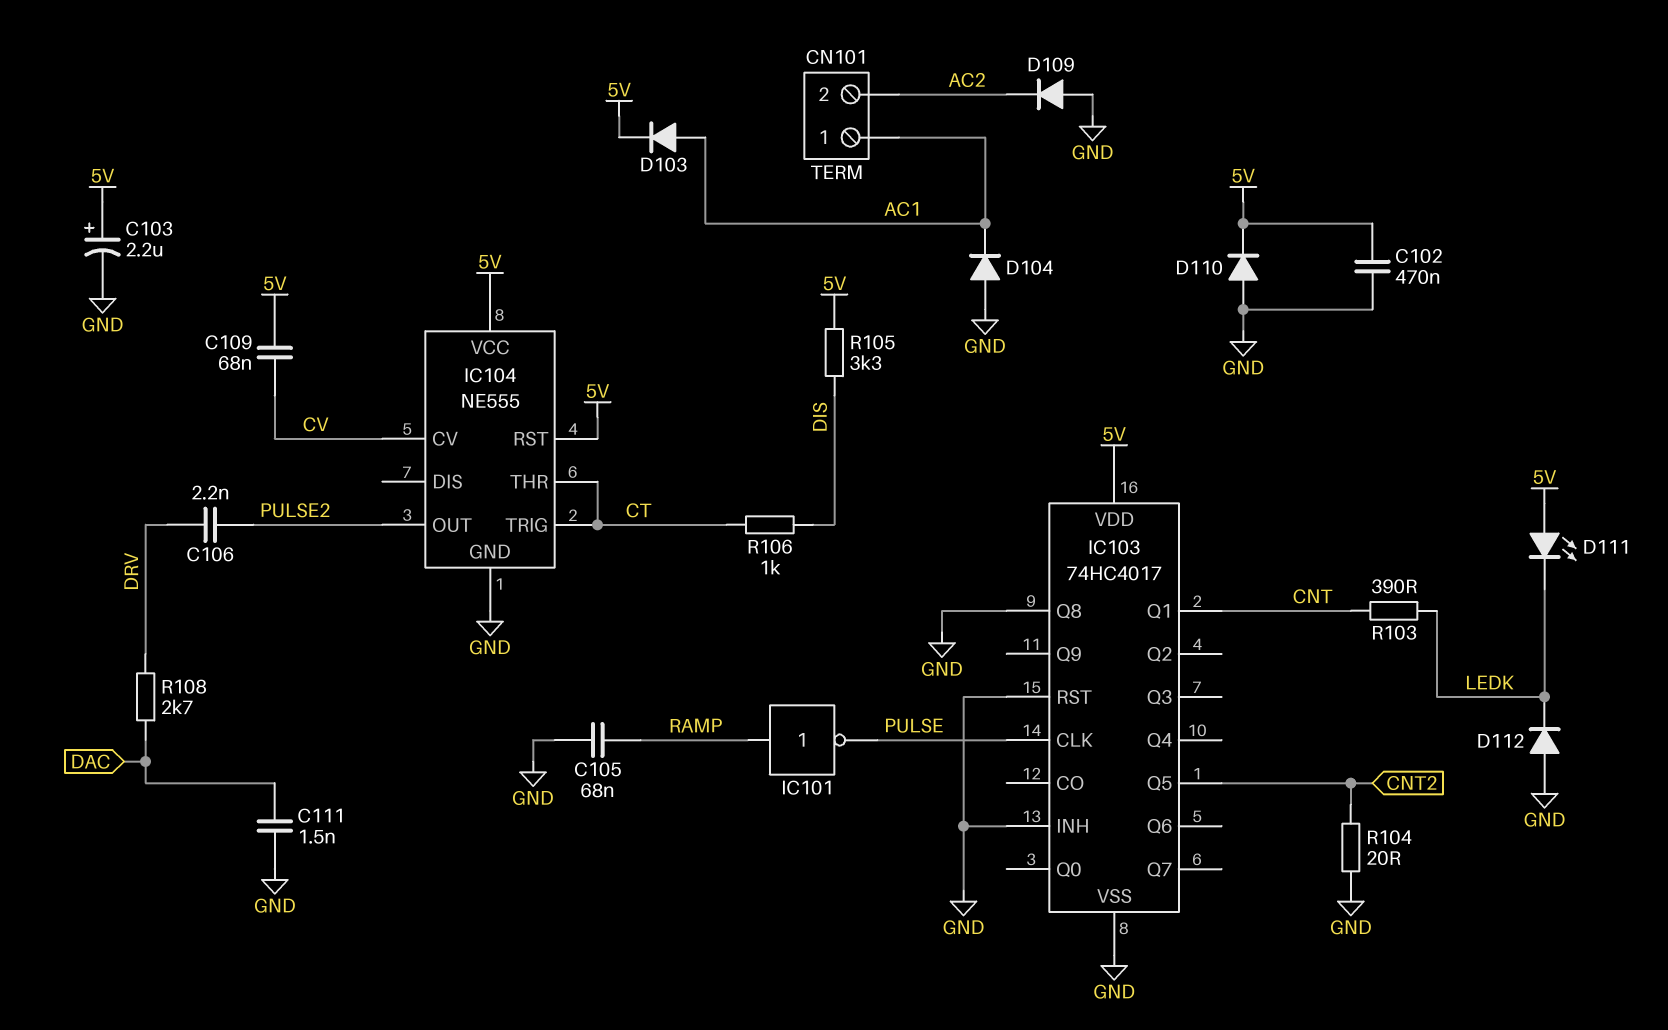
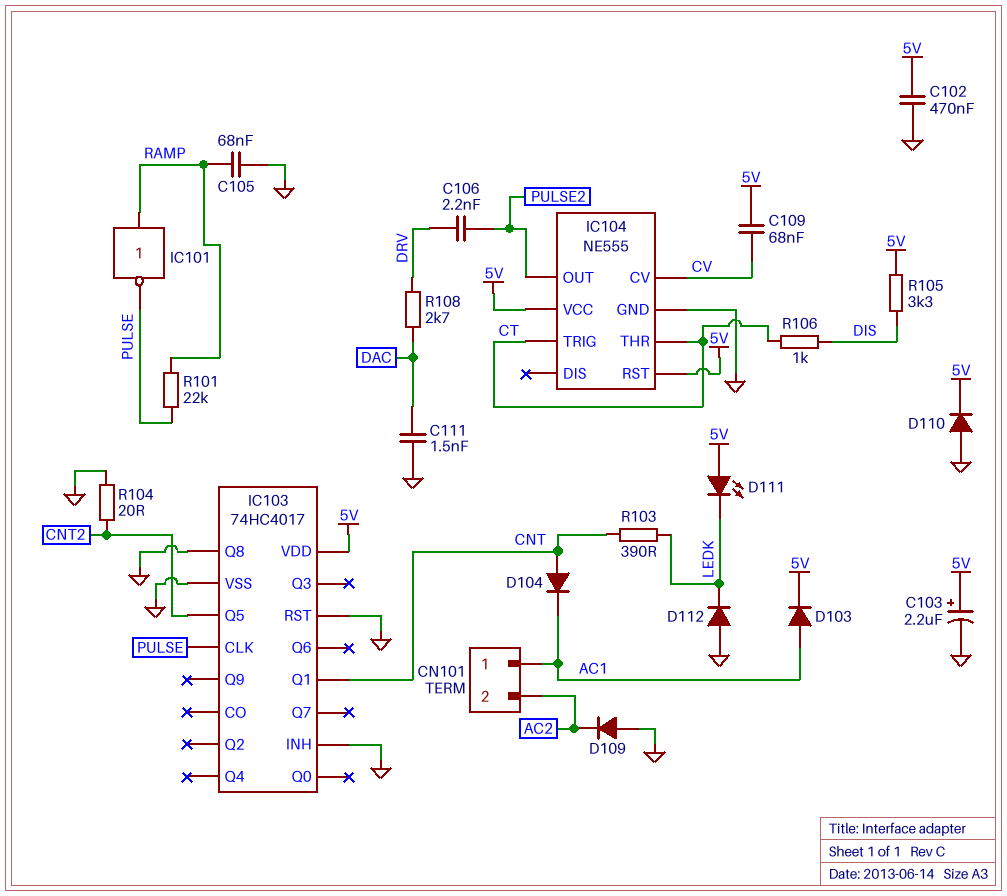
D104: diode (A GND, K AC1) -> diode (A CNT, K AC1)
R101: none -> 22k (PULSE, RAMP)

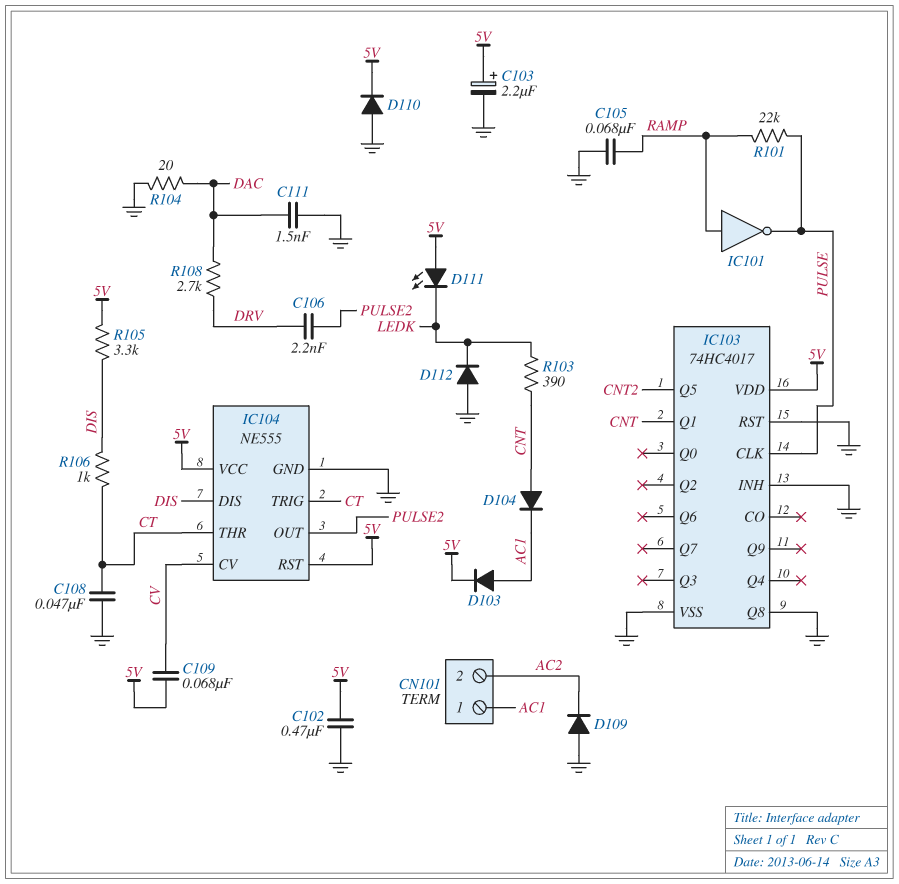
C108: none -> 47nF (CT, GND)
IC104 pin DIS: none -> DIS
R104: 20 (CNT2, GND) -> 20 (DAC, GND)

